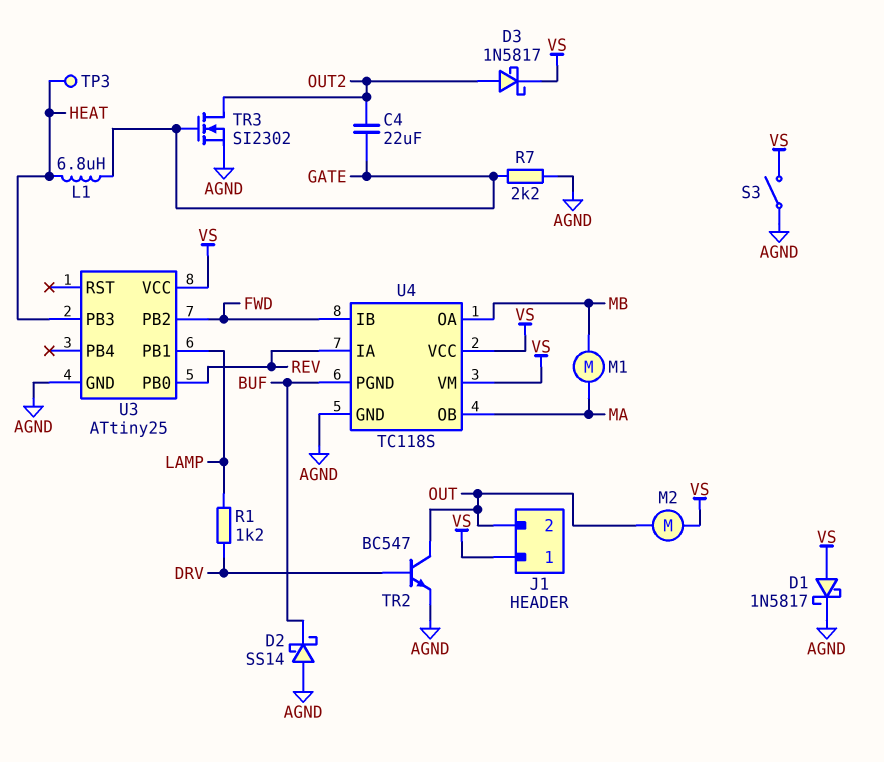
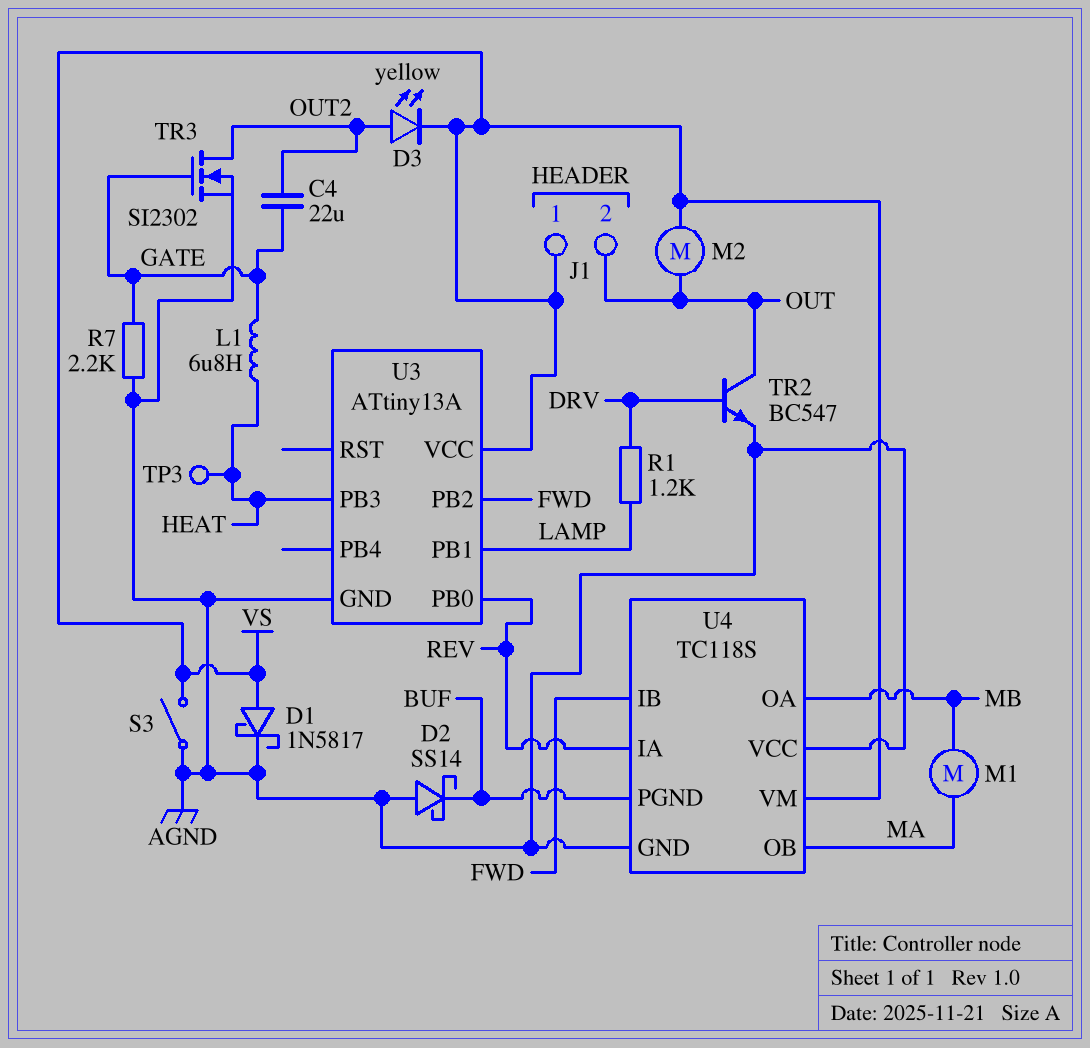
D3: schottky 1N5817 (A OUT2, K VS) -> LED yellow (A OUT2, K VS)
U3: ATtiny25 -> ATtiny13A
U4 pin VCC: VS -> AGND

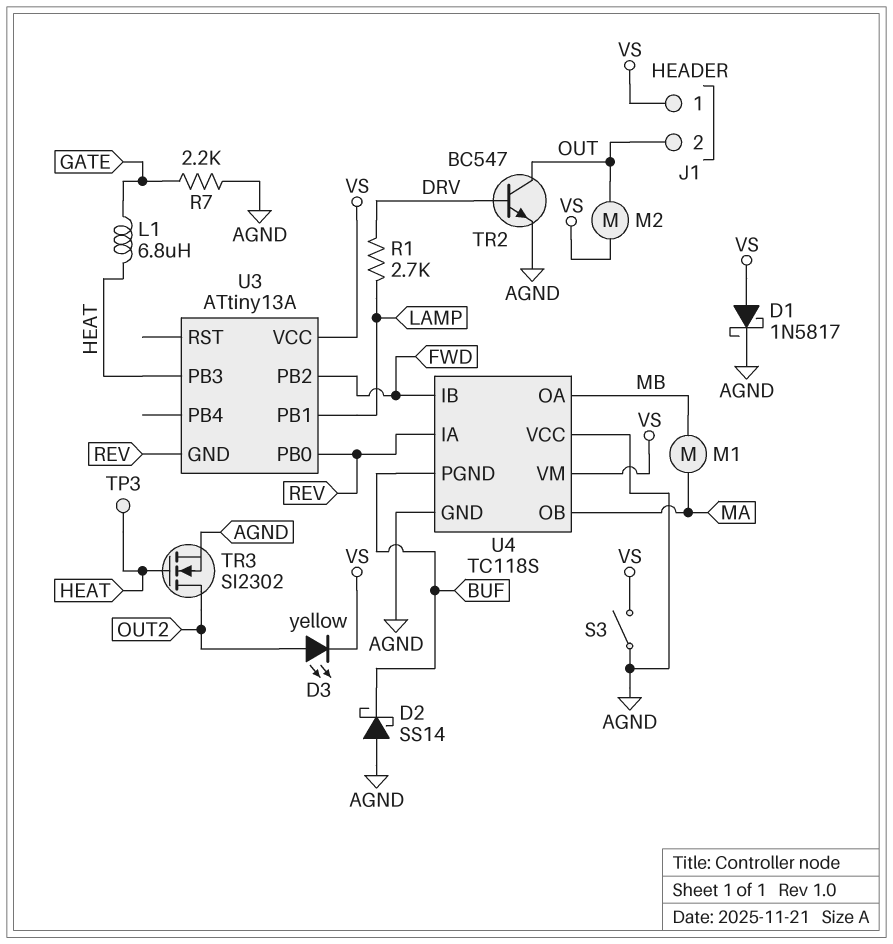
C4: 22uF (GATE, OUT2) -> none
R1: 1.2k (DRV, LAMP) -> 2.7k (DRV, LAMP)
TR3: NMOS SI2302 (G GATE, D OUT2, S AGND) -> NMOS SI2302 (G HEAT, D OUT2, S AGND)
U3 pin GND: AGND -> REV

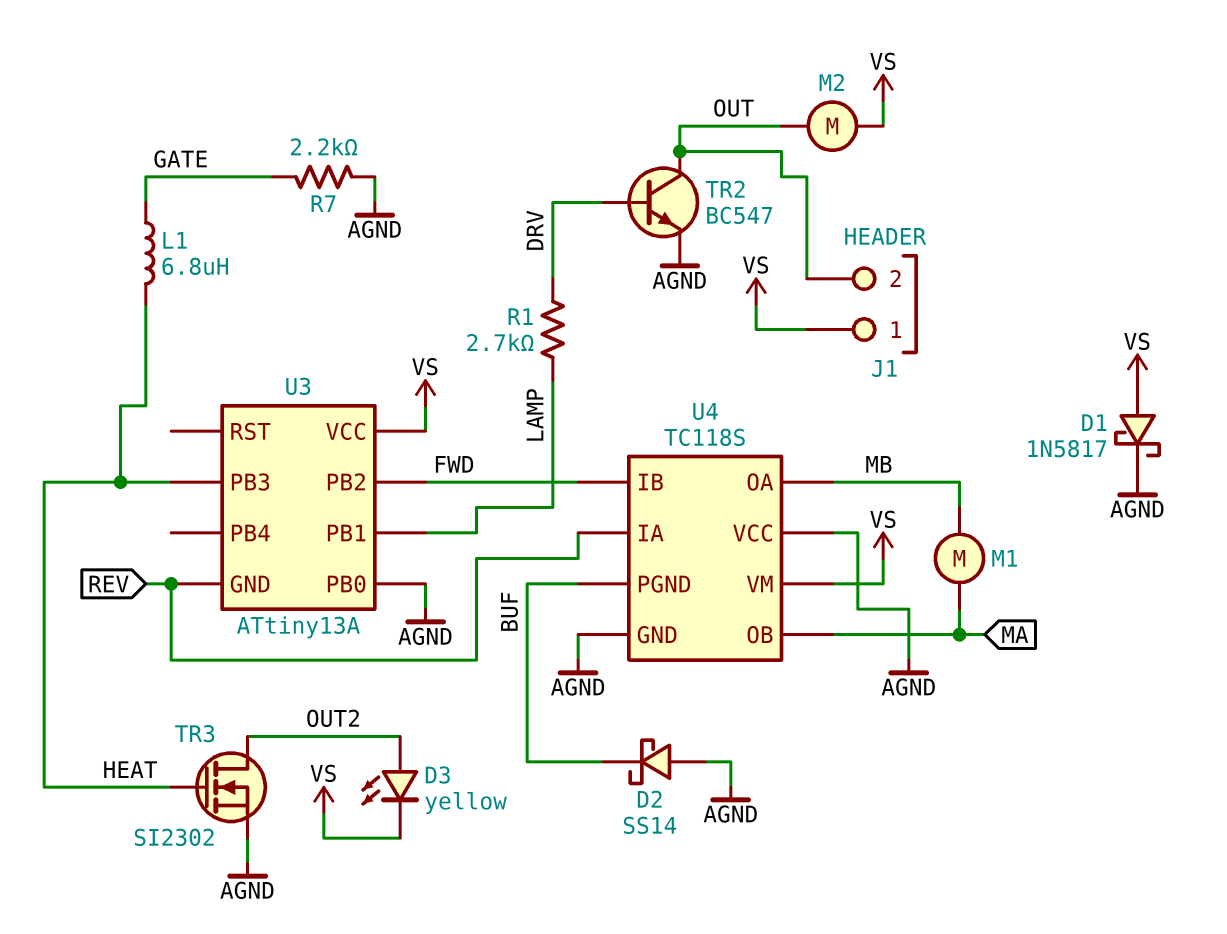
S3: switch (AGND, VS) -> none
TP3: test point (HEAT) -> none
U3 pin PB0: REV -> AGND

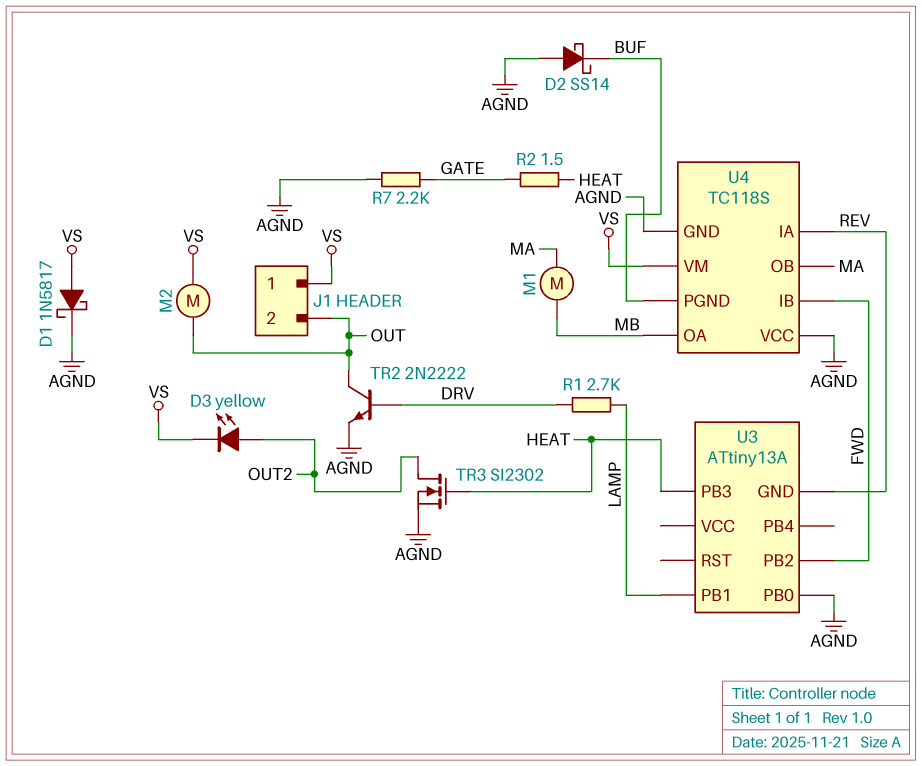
L1: 6.8uH (GATE, HEAT) -> none
R2: none -> 1.5 (GATE, HEAT)
TR2: NPN BC547 (B DRV, C OUT, E AGND) -> NPN 2N2222 (B DRV, C OUT, E AGND)
U3 pin VCC: VS -> none

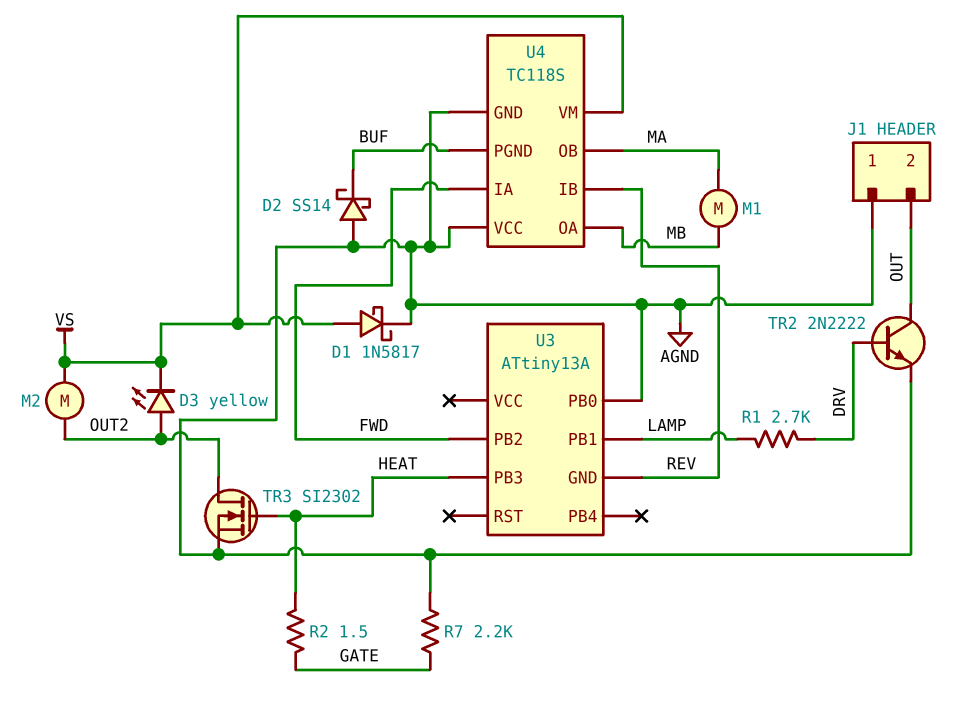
J1 pin 1: VS -> AGND
M2: motor (OUT, VS) -> motor (OUT2, VS)
U4 pin IA: REV -> FWD
U4 pin IB: FWD -> REV

